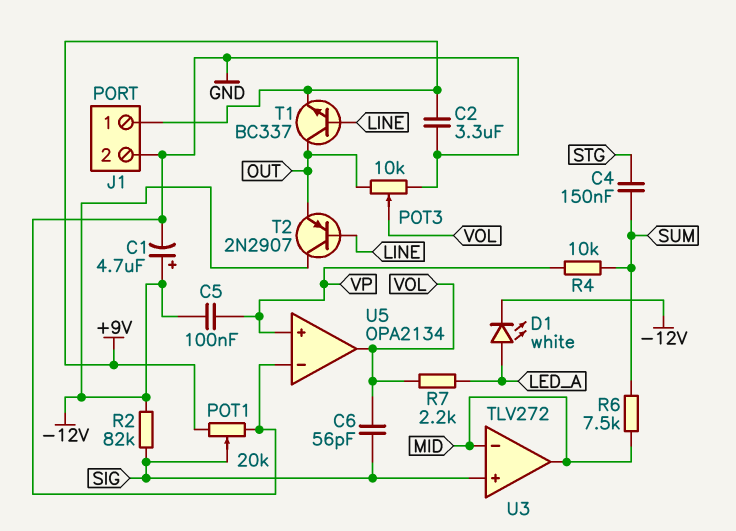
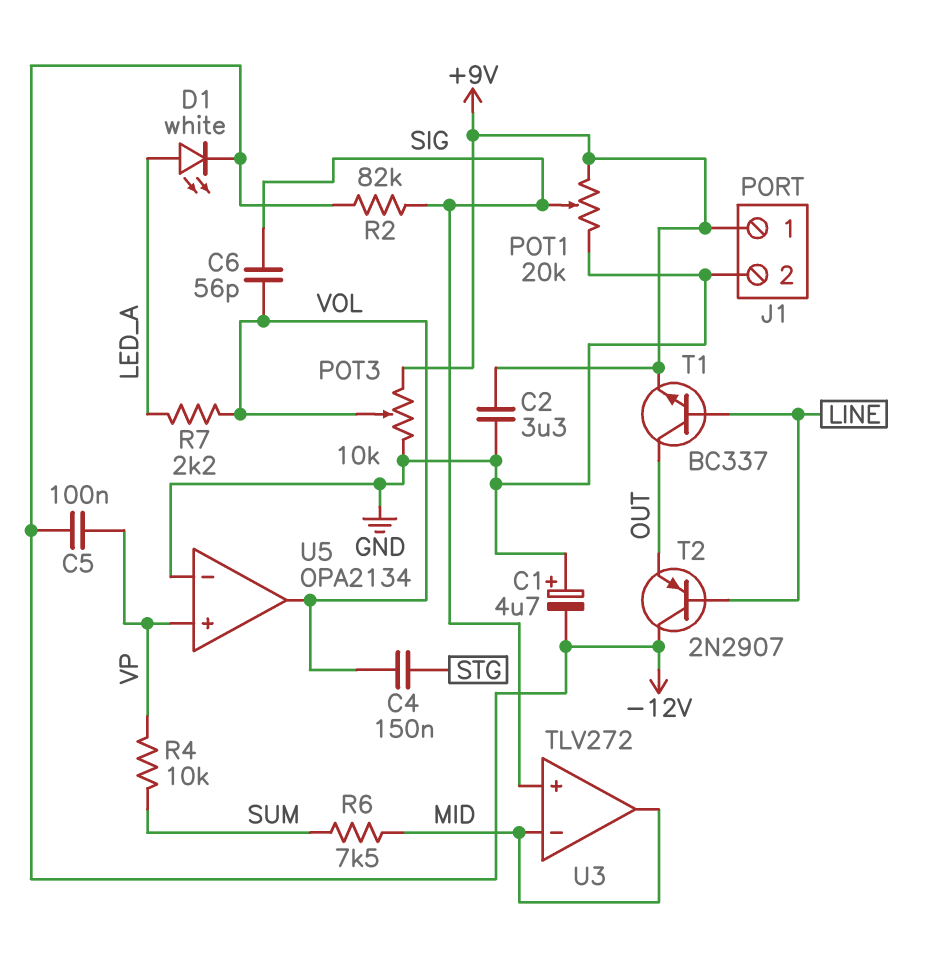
C1: 4.7uF (plus -12V, minus GND) -> 4.7uF (plus GND, minus -12V)
C4: 150nF (STG, SUM) -> 150nF (STG, VOL)
POT3: 10k (GND, OUT, wiper VOL) -> 10k (+9V, GND, wiper VOL)

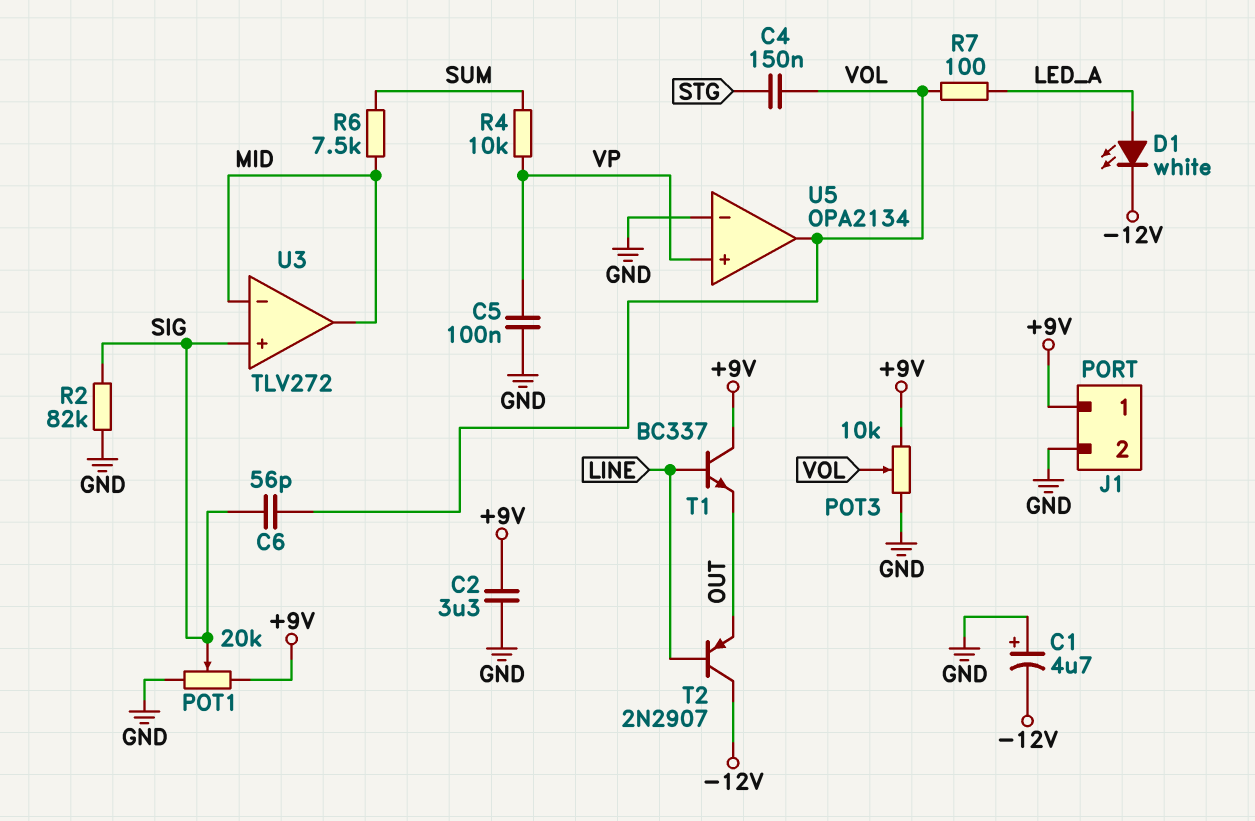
C5: 100nF (-12V, VP) -> 100nF (GND, VP)
R2: 82k (-12V, SIG) -> 82k (GND, SIG)
R7: 2.2k (LED_A, VOL) -> 100 (LED_A, VOL)
T1: NPN BC337 (B LINE, C OUT, E +9V) -> NPN BC337 (B LINE, C +9V, E OUT)

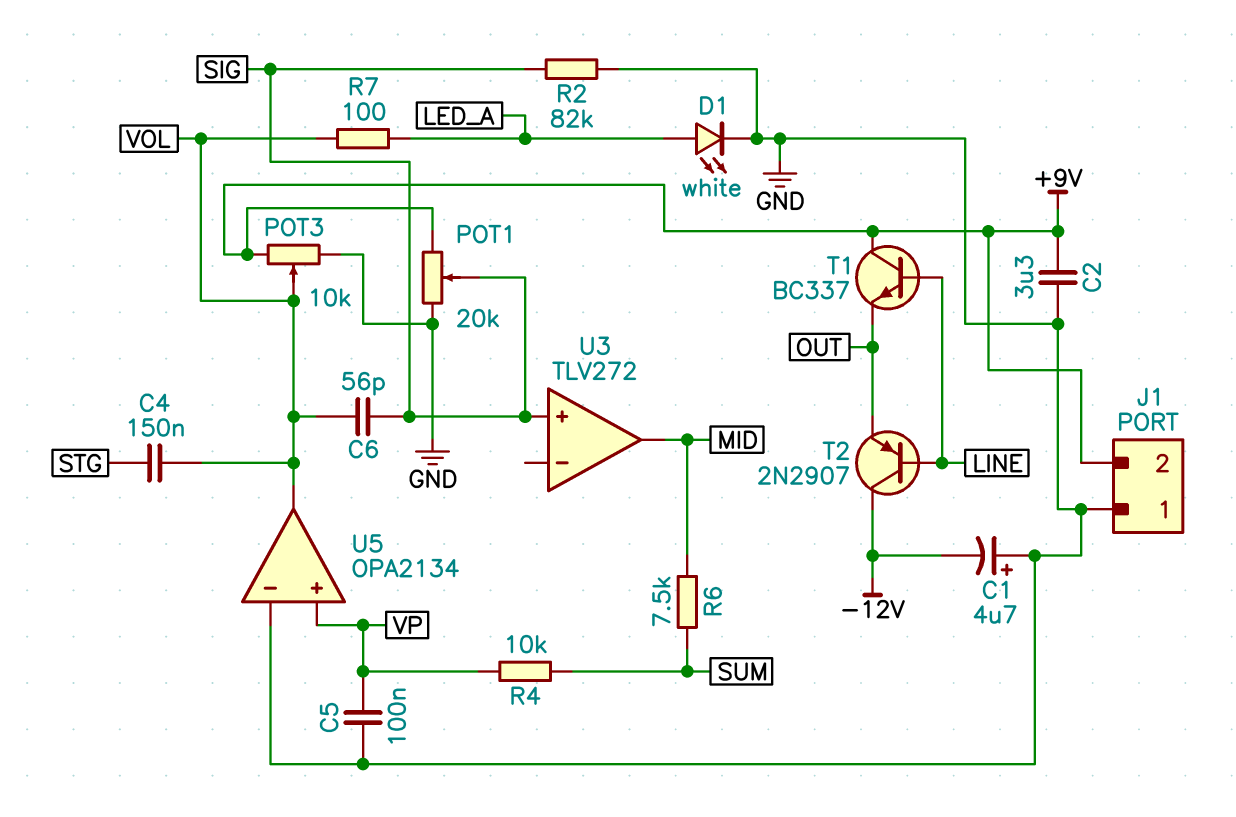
D1: LED white (A LED_A, K -12V) -> LED white (A LED_A, K GND)
J1 pin 1: +9V -> GND
J1 pin 2: GND -> +9V
U3 pin in-: MID -> none

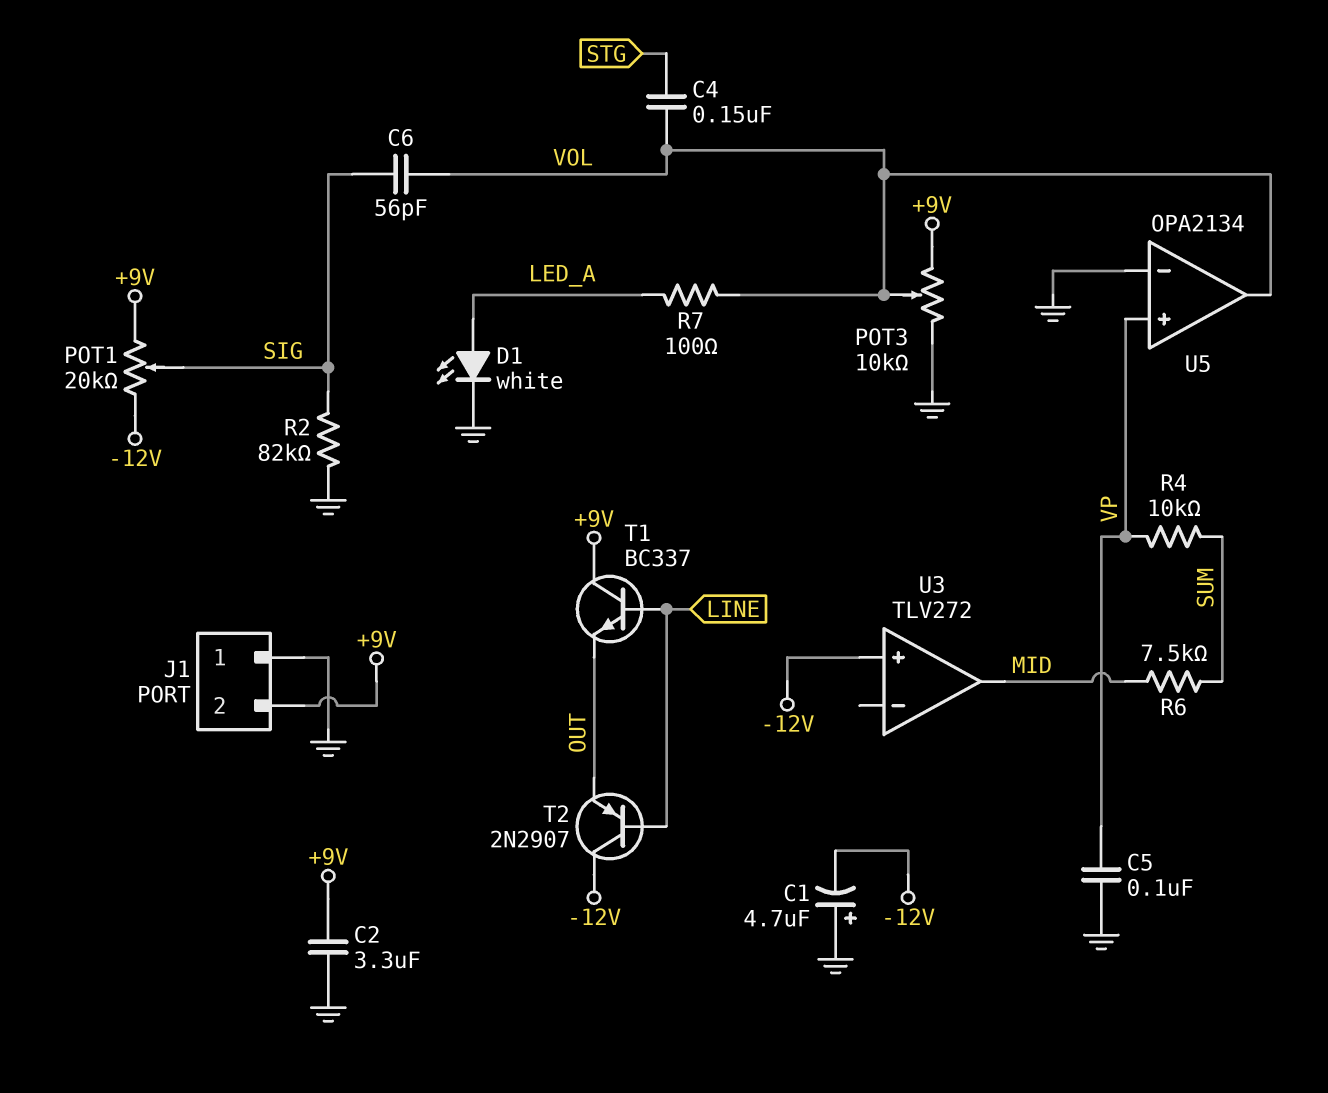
POT1: 20k (+9V, GND, wiper SIG) -> 20k (+9V, -12V, wiper SIG)
U3 pin in+: SIG -> -12V

